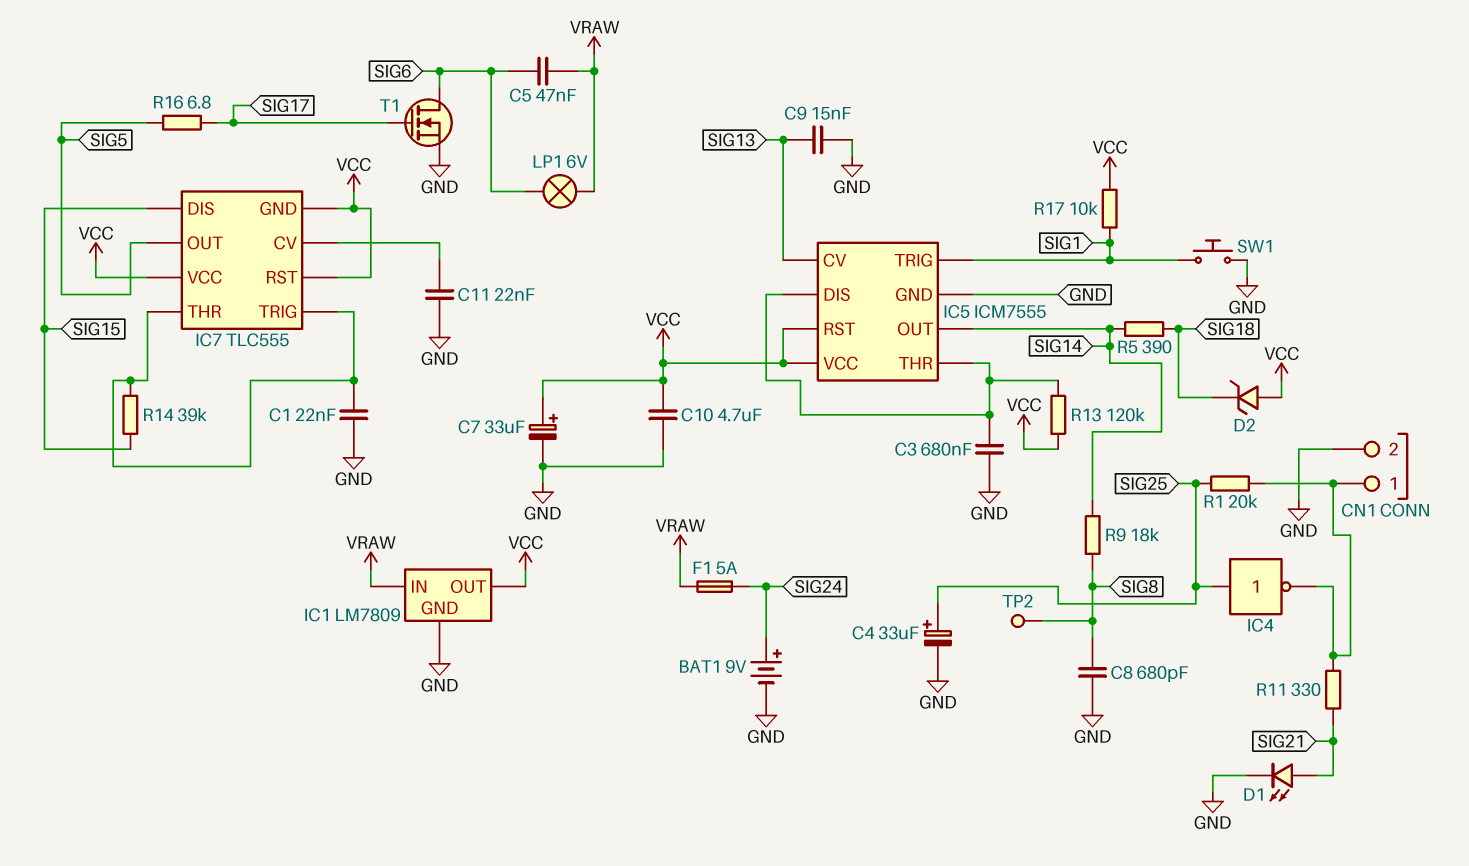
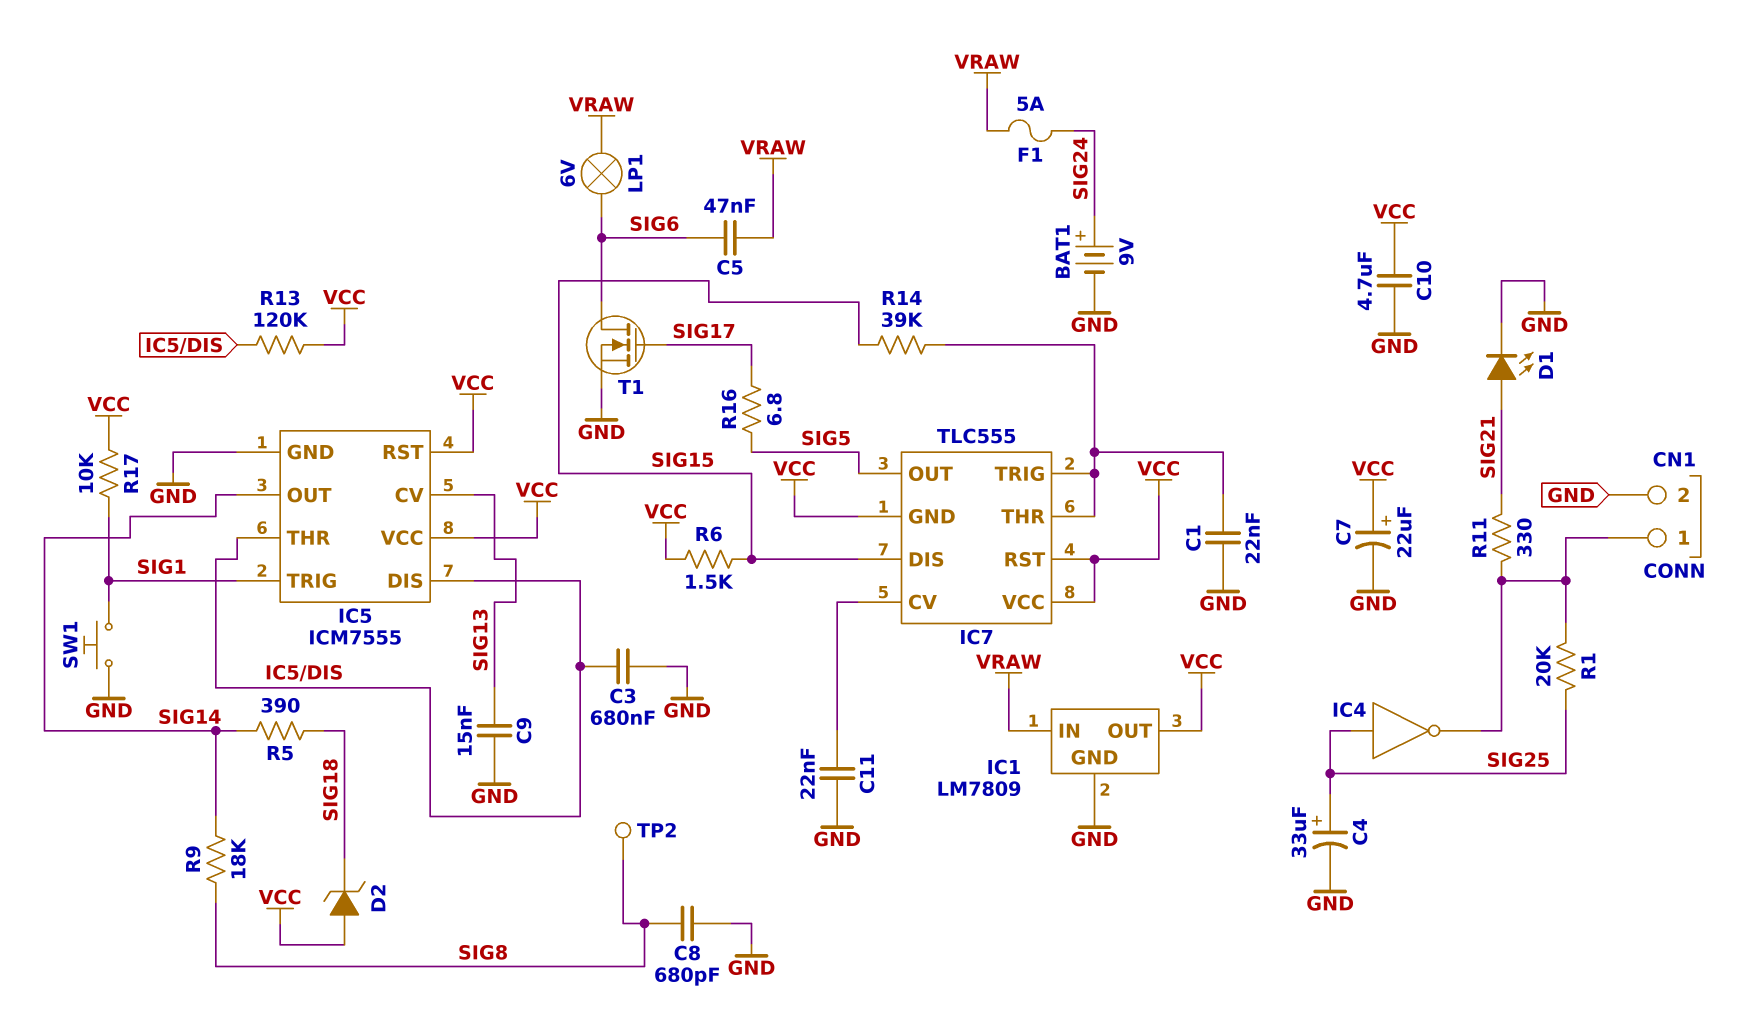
C7: 33uF (plus VCC, minus GND) -> 22uF (plus VCC, minus GND)
R6: none -> 1.5k (SIG15, VCC)

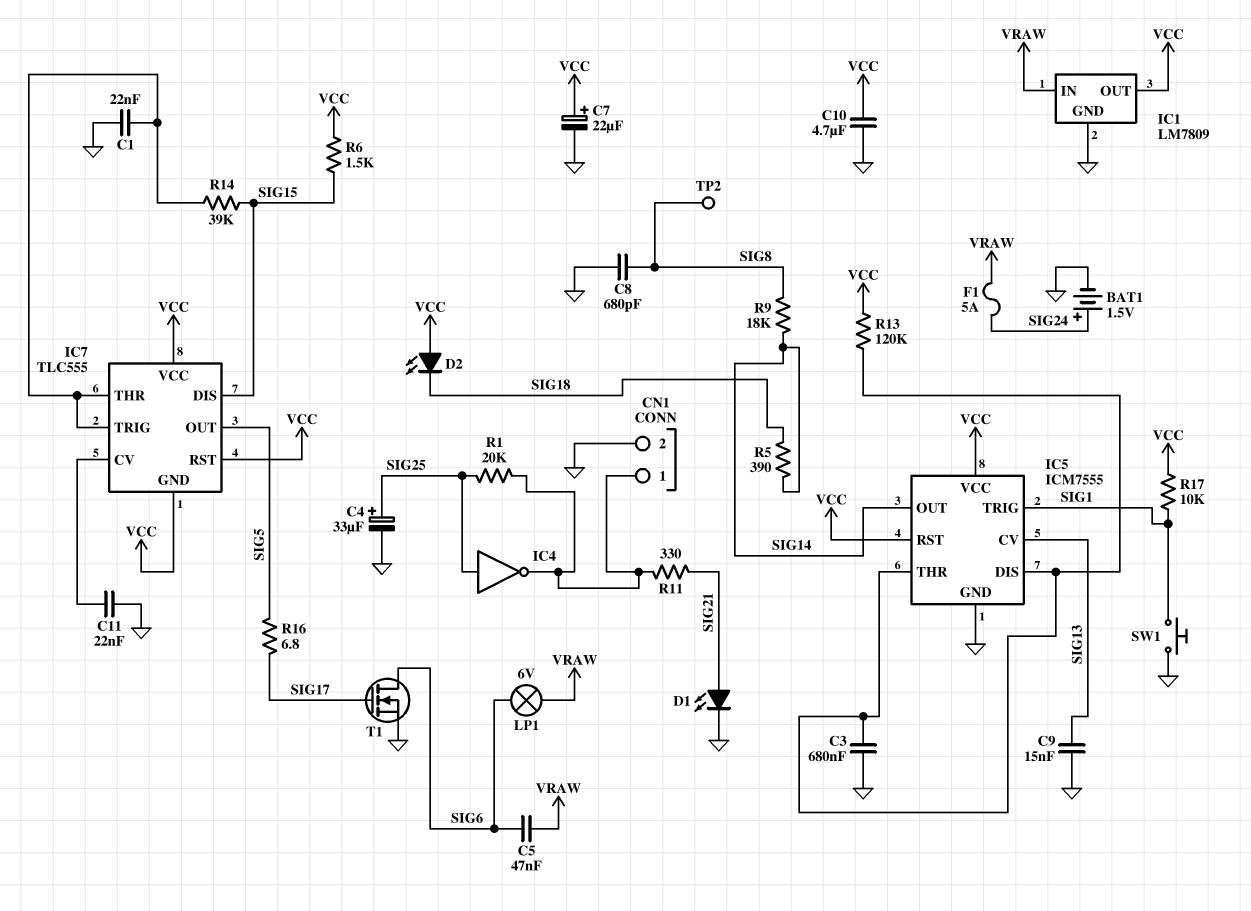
BAT1: 9V (plus SIG24, minus GND) -> 1.5V (plus SIG24, minus GND)
D2: zener (A VCC, K SIG18) -> LED (A VCC, K SIG18)

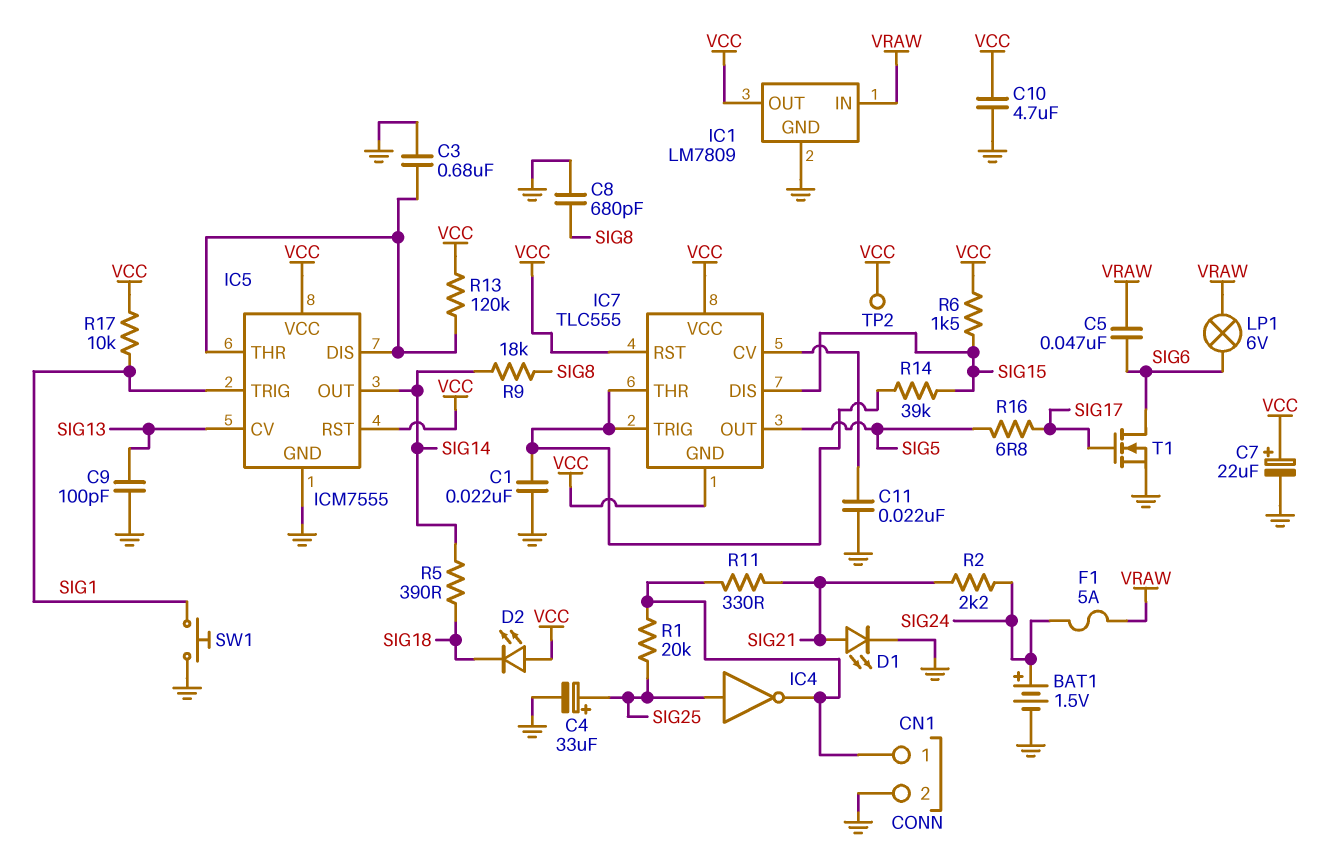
C9: 15nF (GND, SIG13) -> 100pF (GND, SIG13)
R2: none -> 2.2k (SIG21, SIG24)
TP2: test point (SIG8) -> test point (VCC)

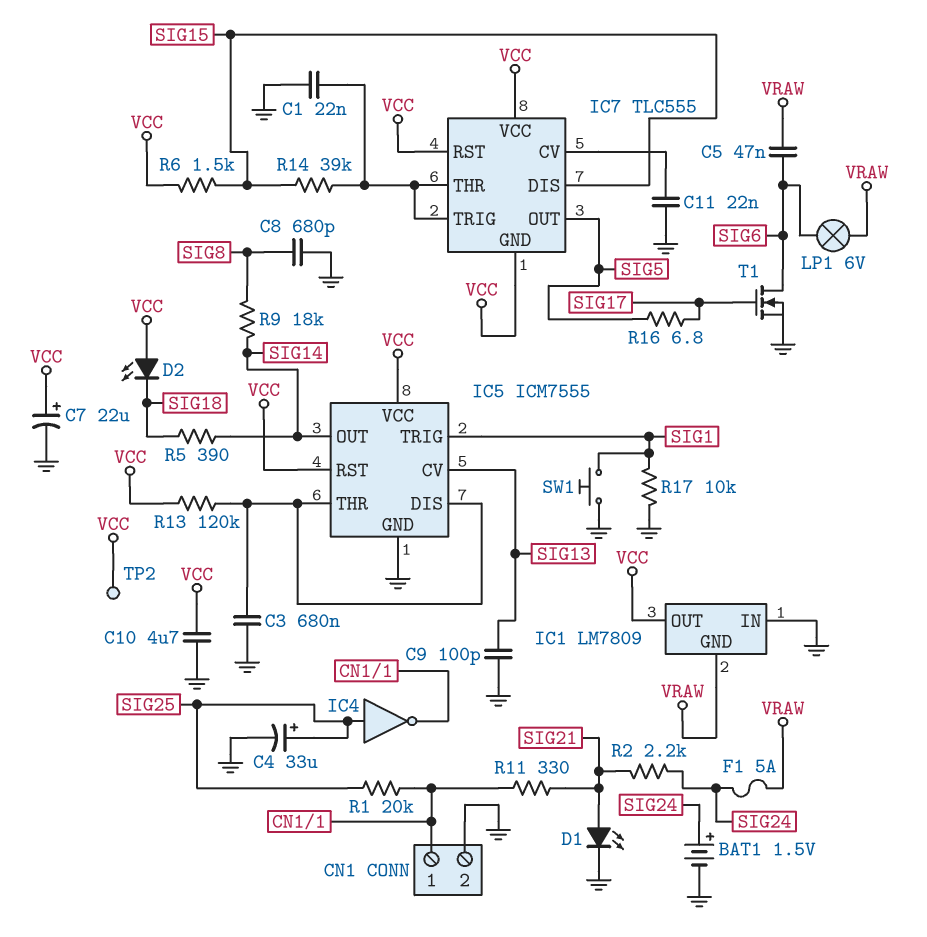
IC1 pin GND: GND -> VRAW
IC1 pin IN: VRAW -> GND
R17: 10k (SIG1, VCC) -> 10k (GND, SIG1)

